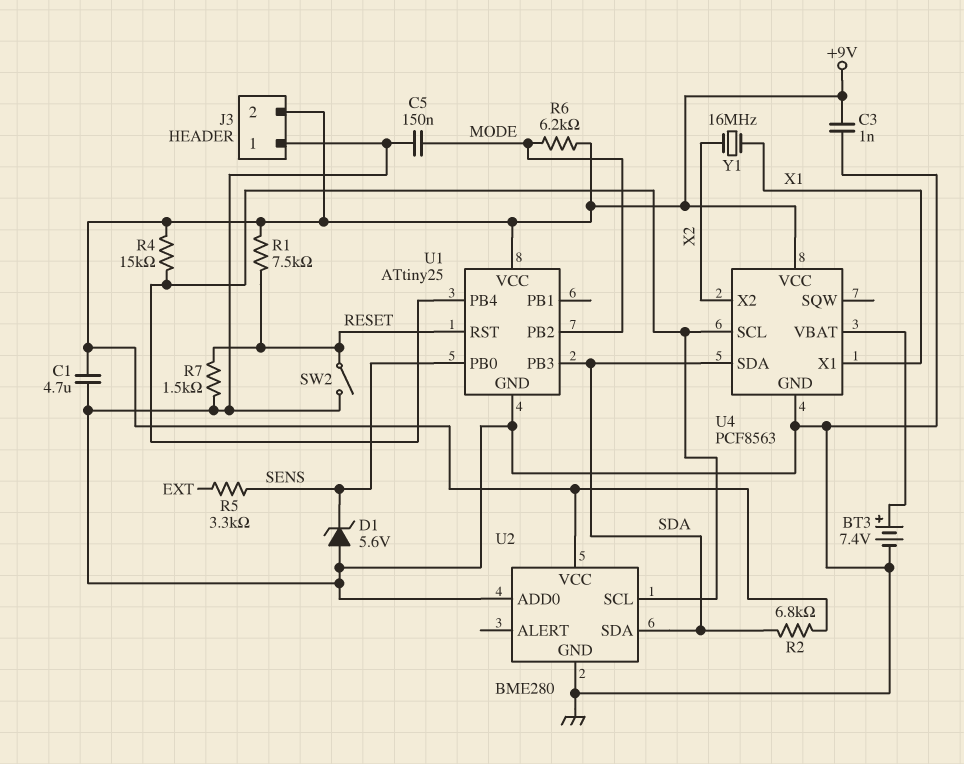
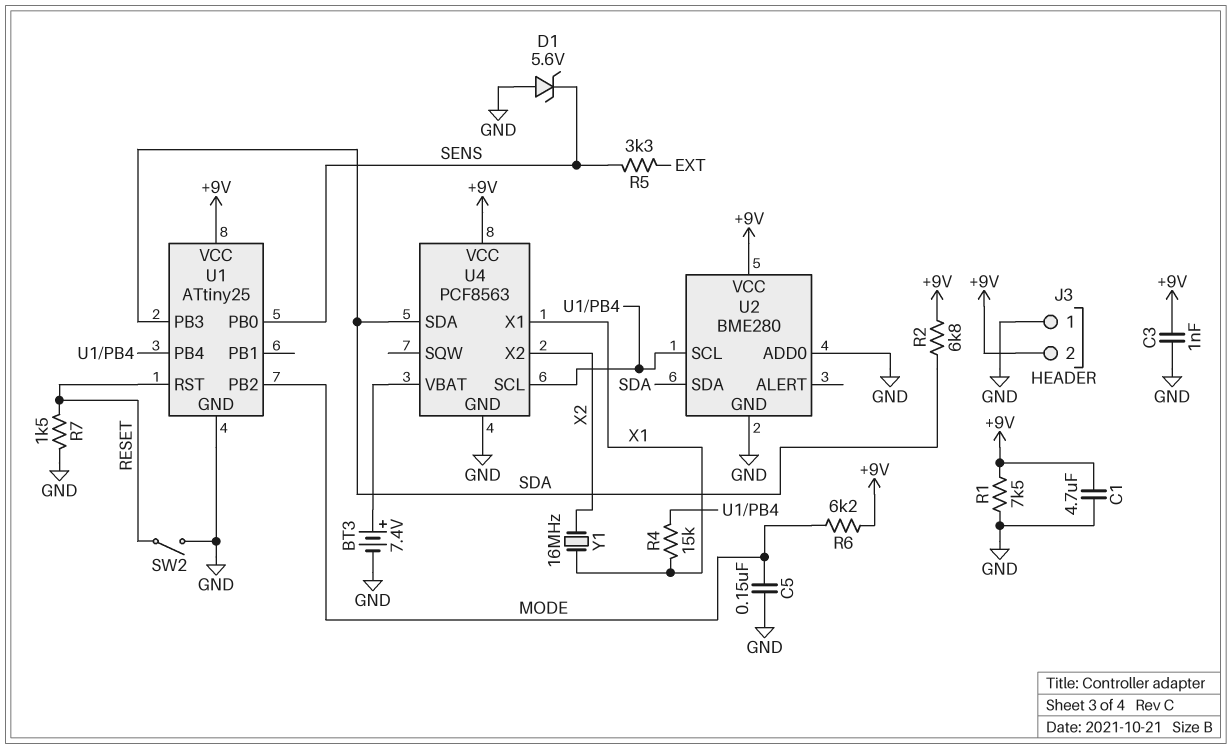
R1: 7.5k (+9V, RESET) -> 7.5k (+9V, GND)
R4: 15k (+9V, U1/PB4) -> 15k (U1/PB4, X1)

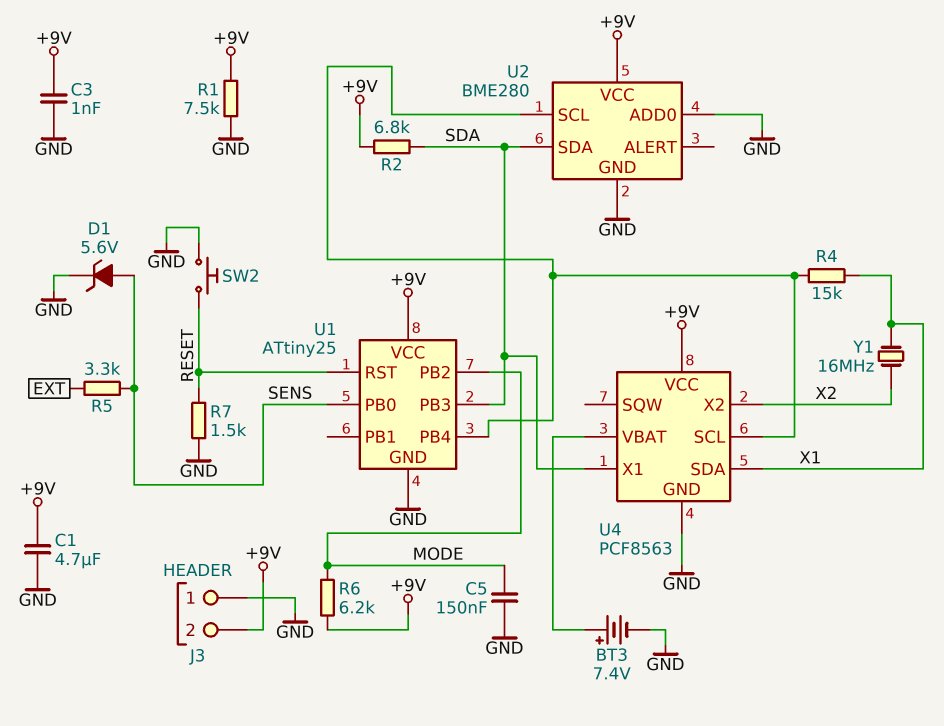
D1: zener 5.6V (A GND, K SENS) -> zener 5.6V (A SENS, K GND)
SW2: switch (GND, RESET) -> button (GND, RESET)
U4 pin SDA: SDA -> X1
U4 pin X1: X1 -> SDA

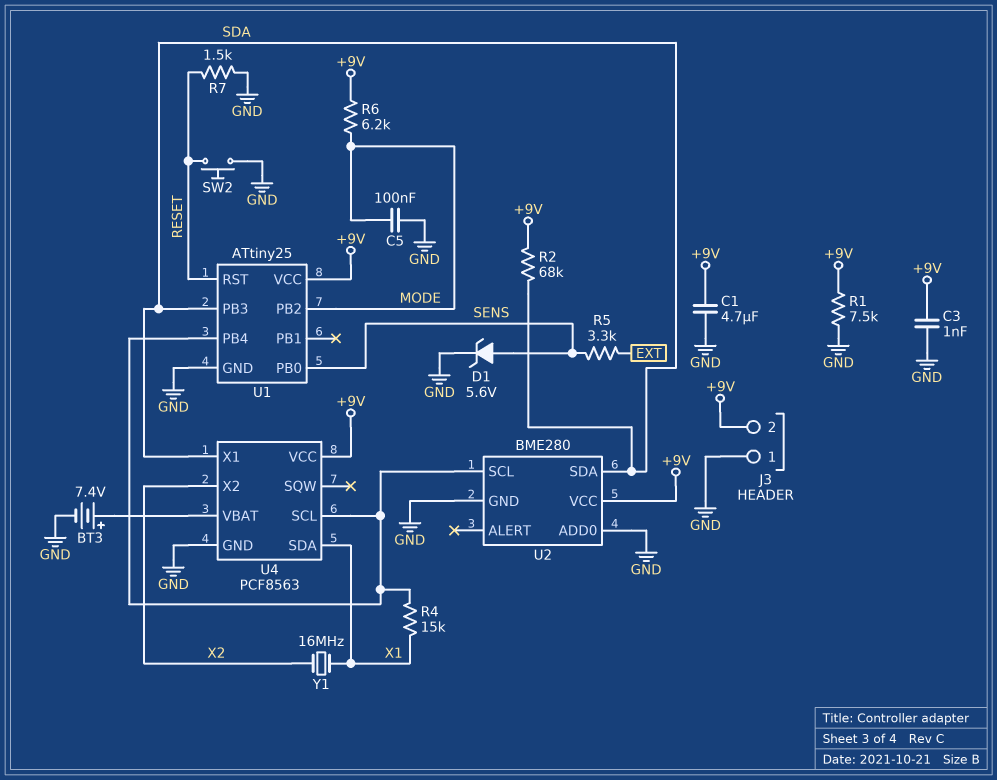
C5: 150nF (GND, MODE) -> 100nF (GND, MODE)
R2: 6.8k (+9V, SDA) -> 68k (+9V, SDA)

